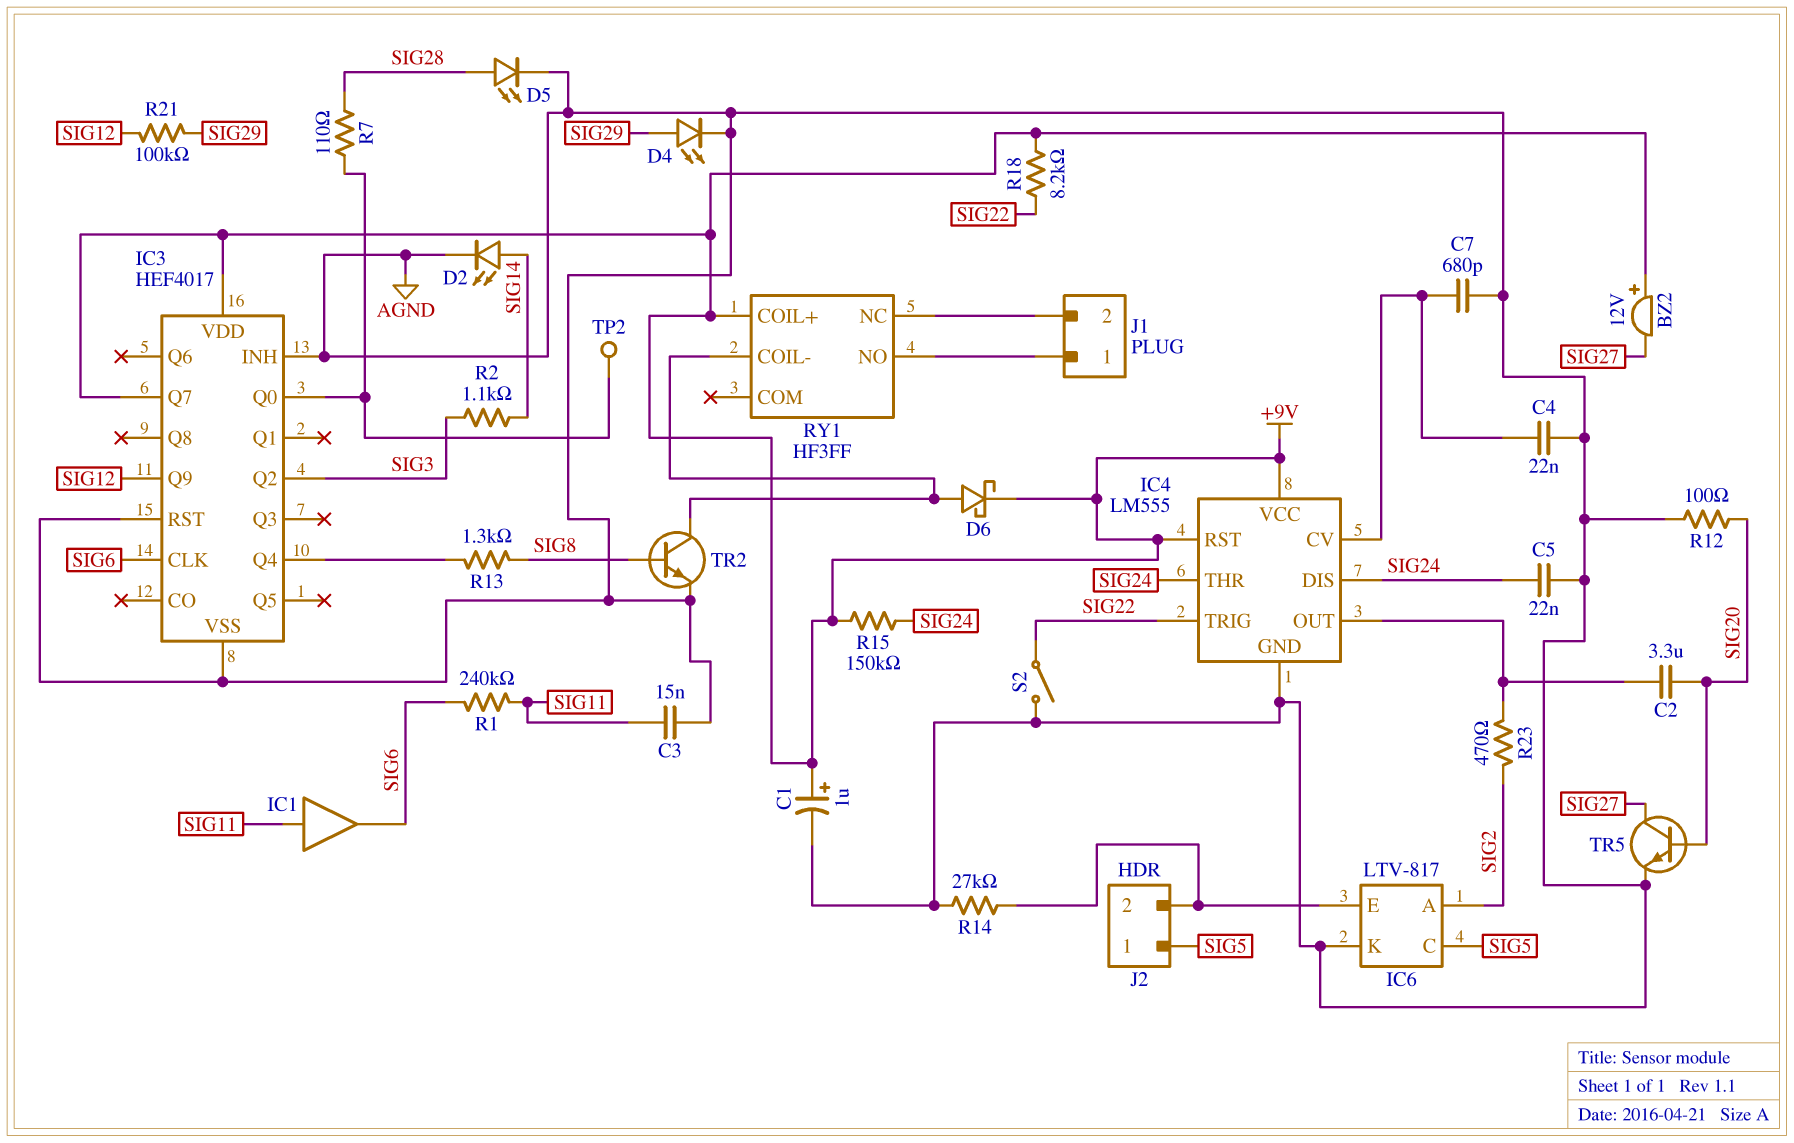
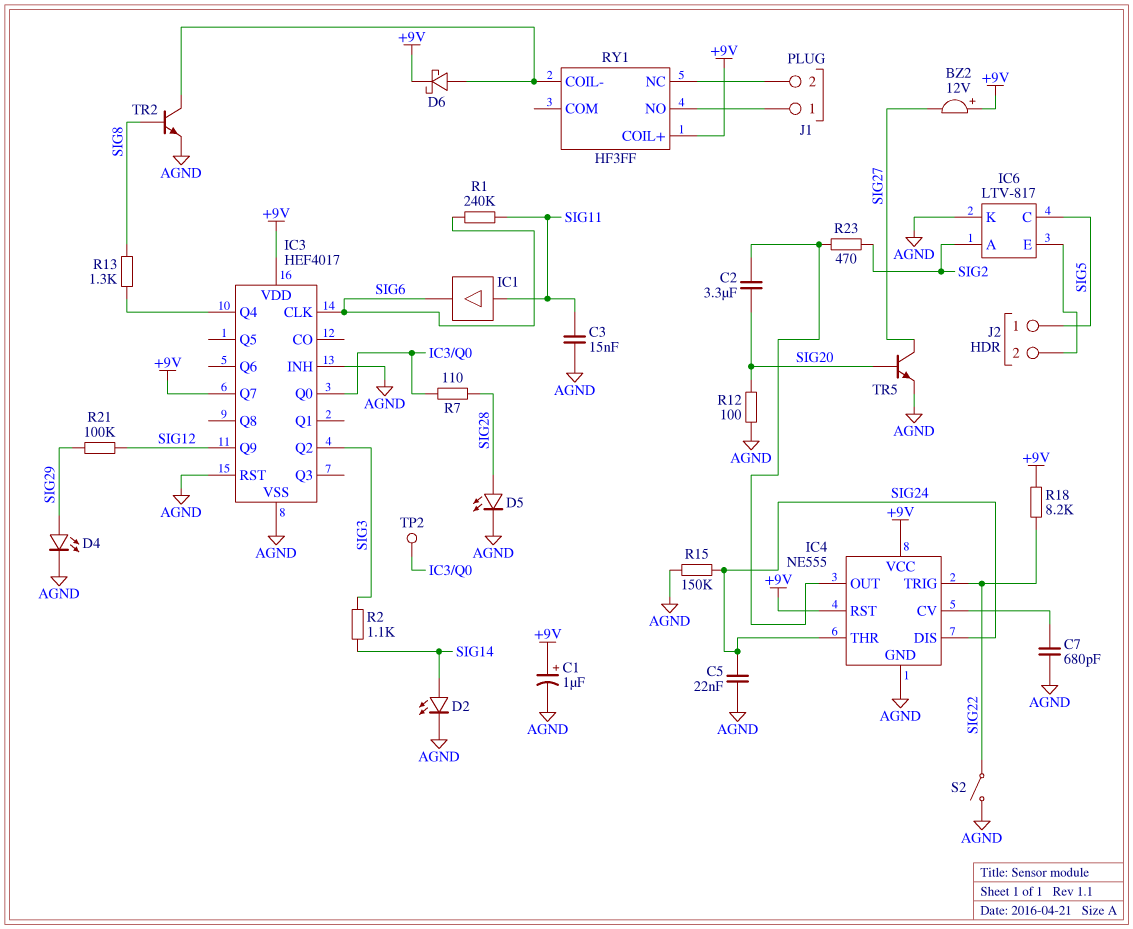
C4: 22nF (AGND, IC4/CV) -> none
IC4: LM555 -> NE555
R14: 27k (AGND, IC6/E) -> none
R15: 150k (+9V, SIG24) -> 150k (AGND, SIG24)

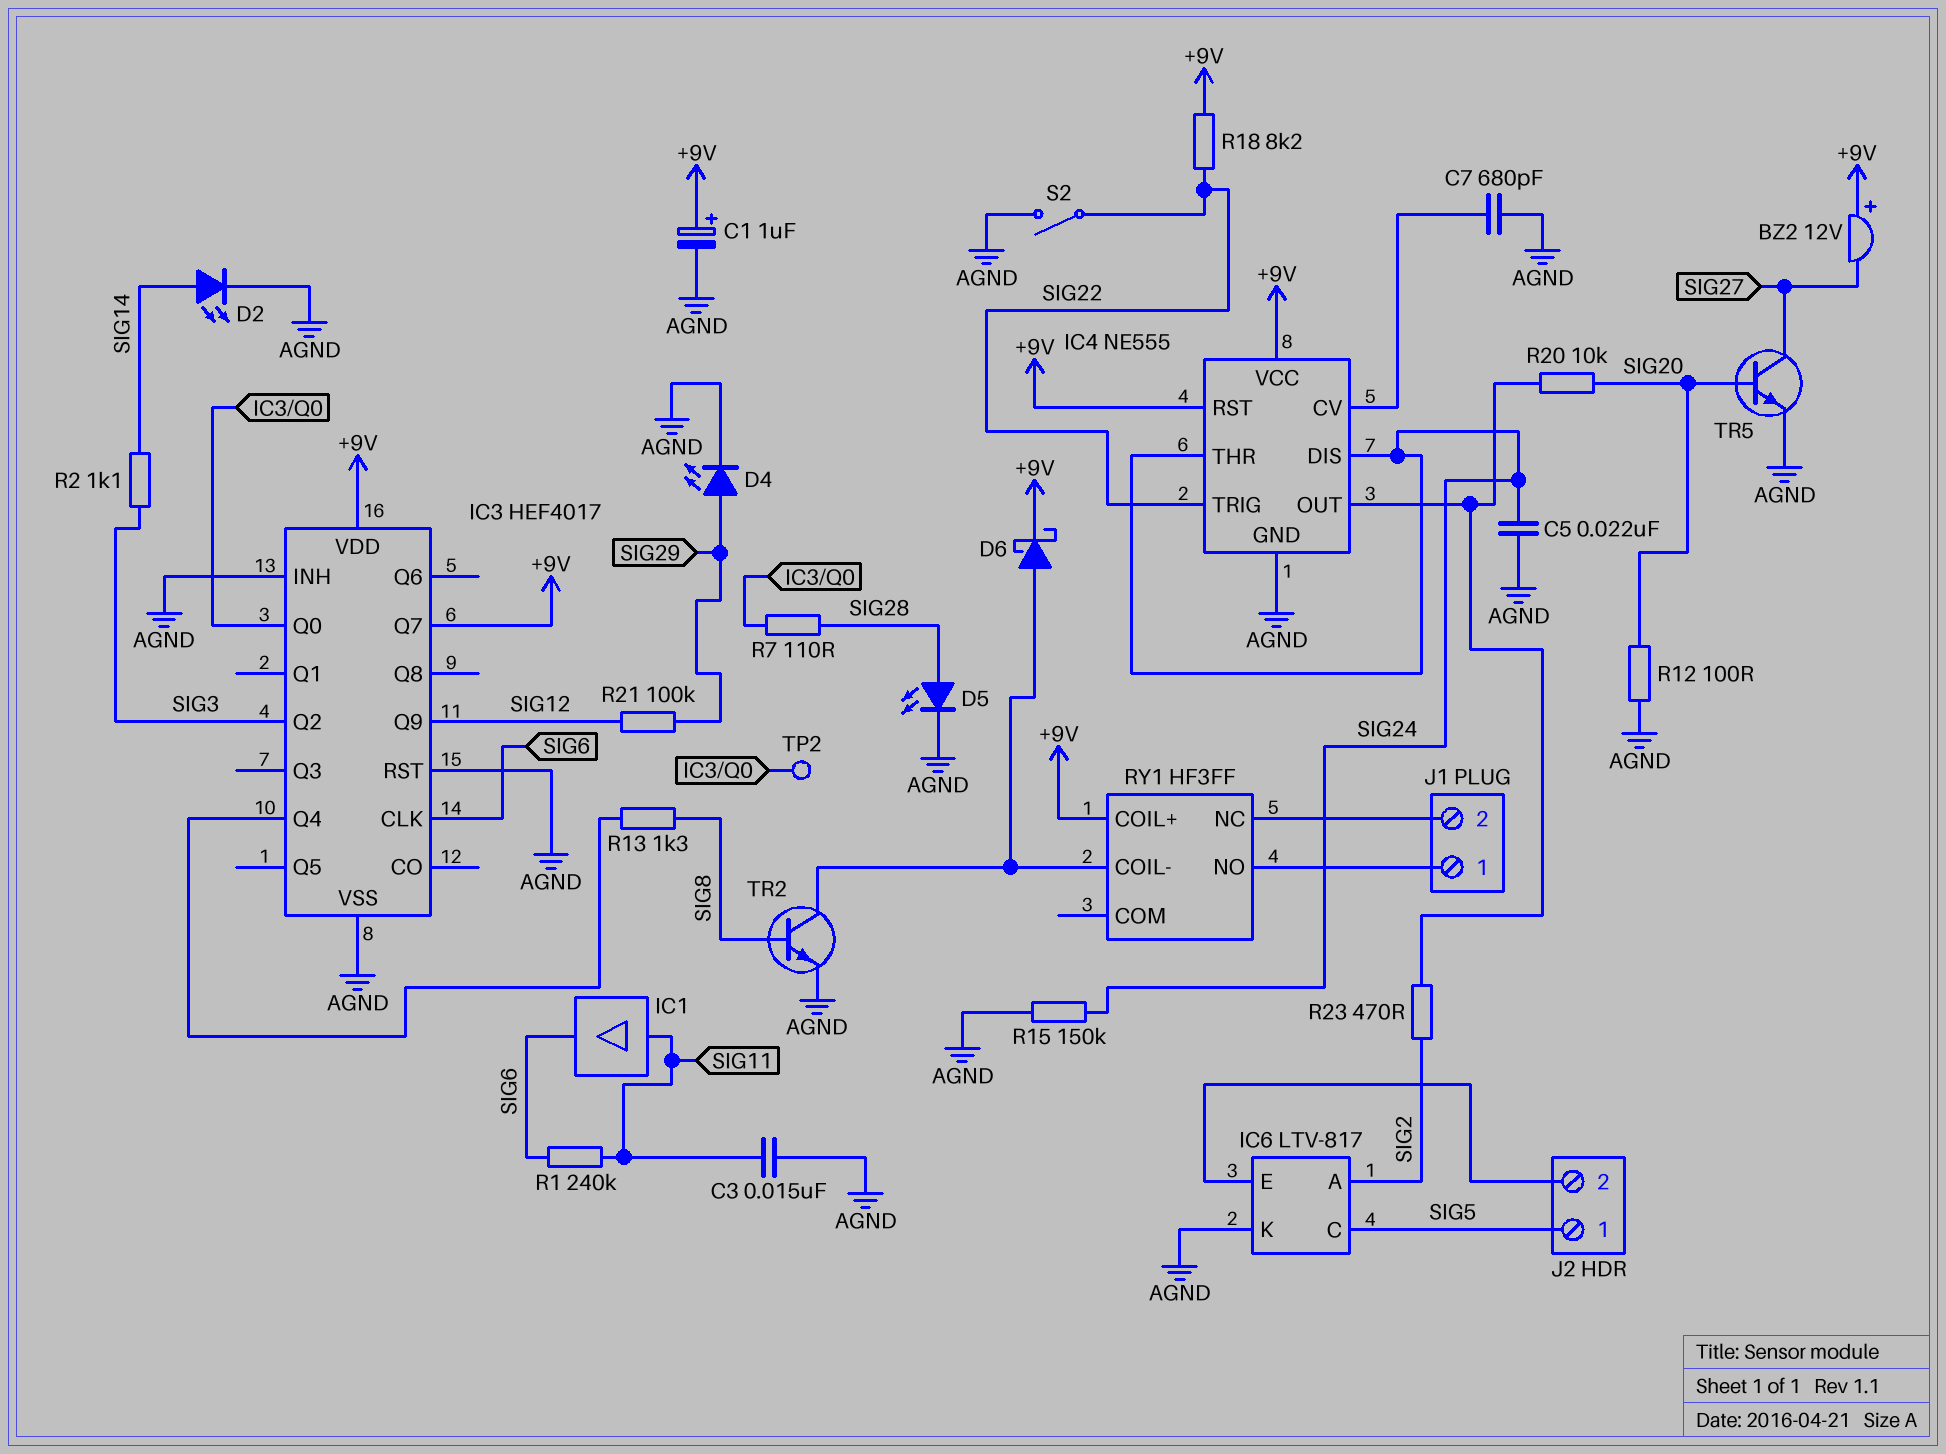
C2: 3.3uF (IC4/OUT, SIG20) -> none
R20: none -> 10k (IC4/OUT, SIG20)

